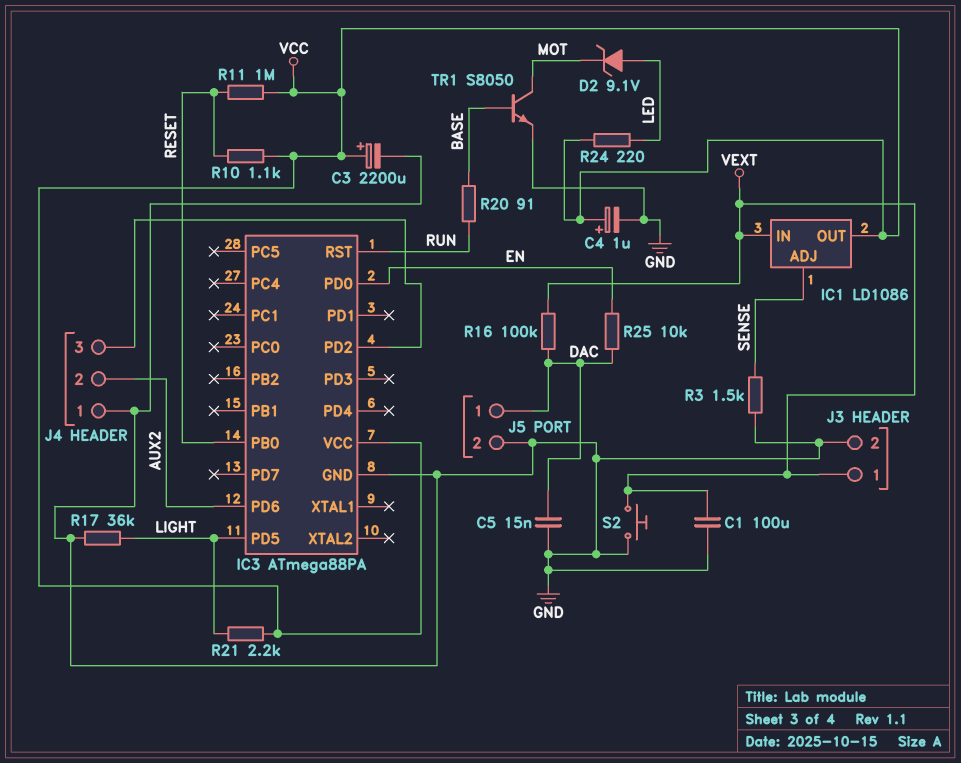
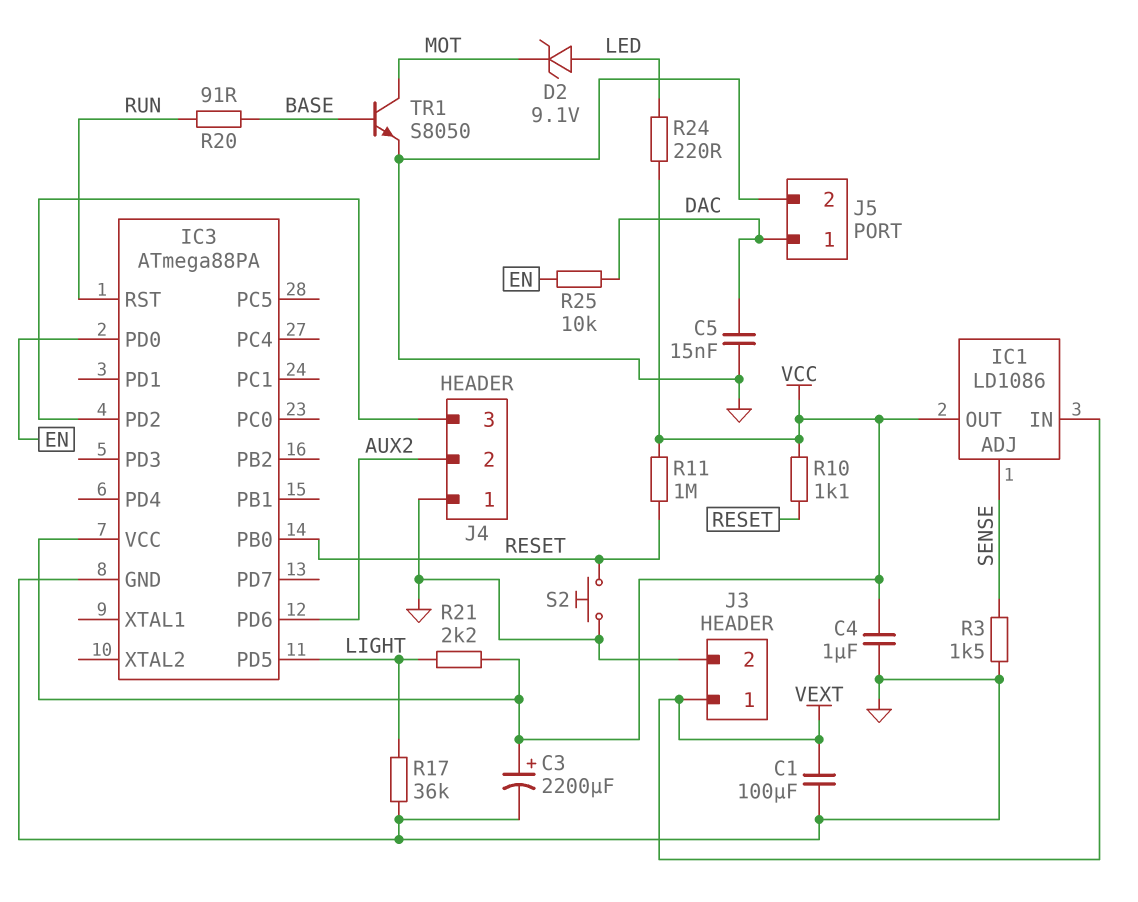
C4: 1uF (plus VCC, minus GND) -> 1uF (GND, VCC)
R16: 100k (DAC, VEXT) -> none
S2: button (GND, VEXT) -> button (GND, RESET)

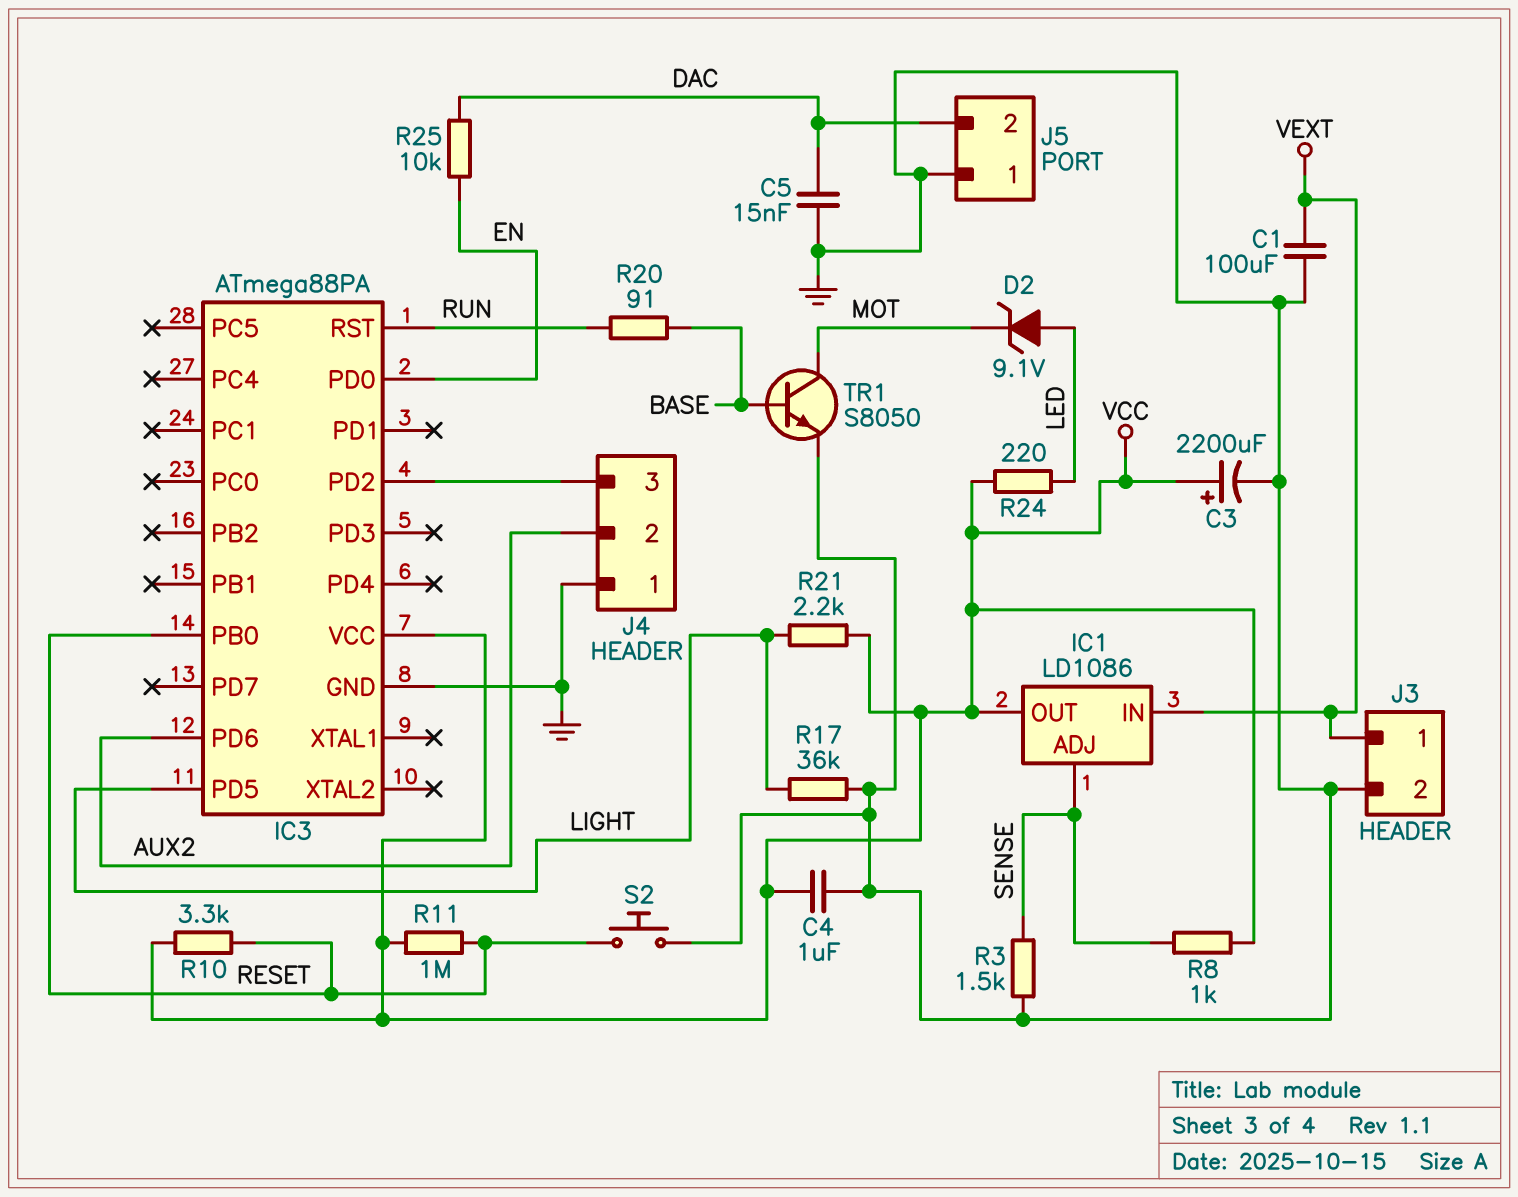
J5 pin 1: DAC -> GND
J5 pin 2: GND -> DAC
R8: none -> 1k (SENSE, VCC)
R10: 1.1k (RESET, VCC) -> 3.3k (RESET, VCC)

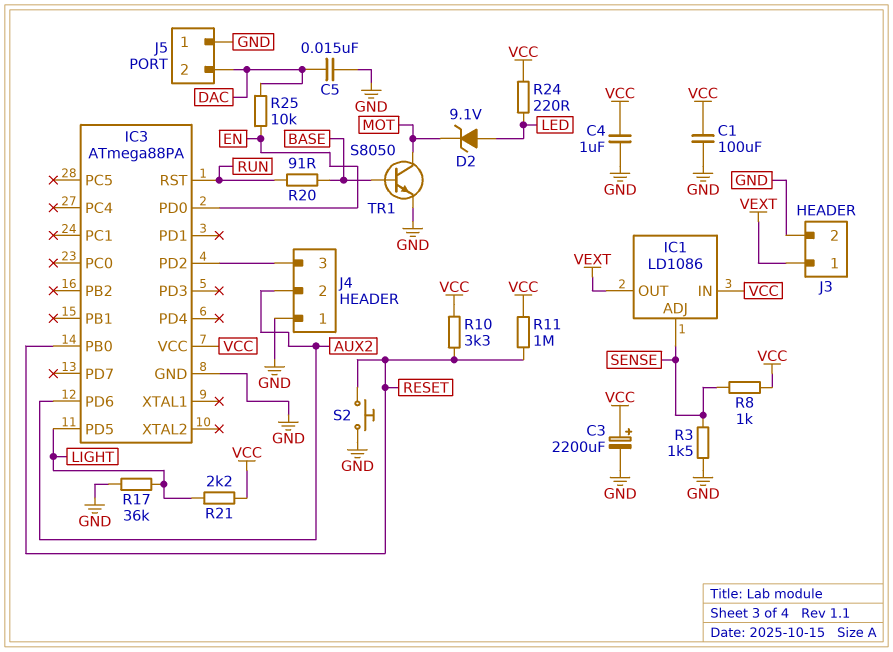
C1: 100uF (GND, VEXT) -> 100uF (GND, VCC)
IC1 pin IN: VEXT -> VCC
IC1 pin OUT: VCC -> VEXT

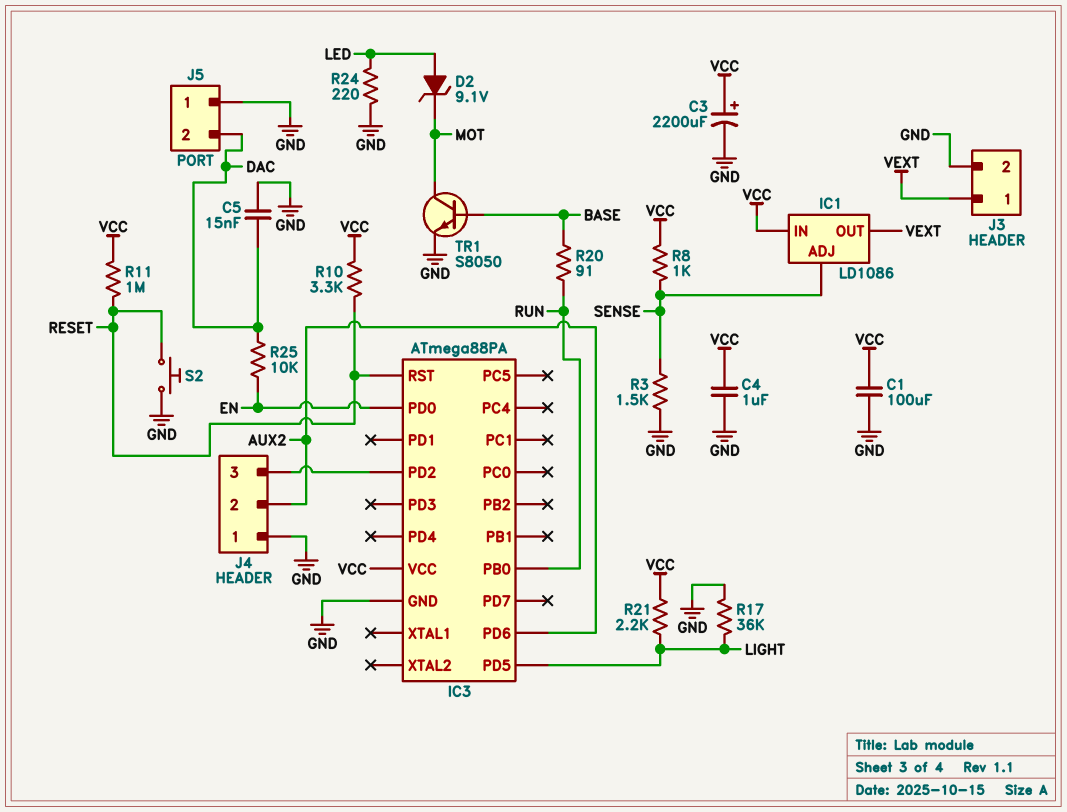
IC3 pin PB0: RESET -> RUN
IC3 pin RST: RUN -> RESET
R24: 220 (LED, VCC) -> 220 (GND, LED)

